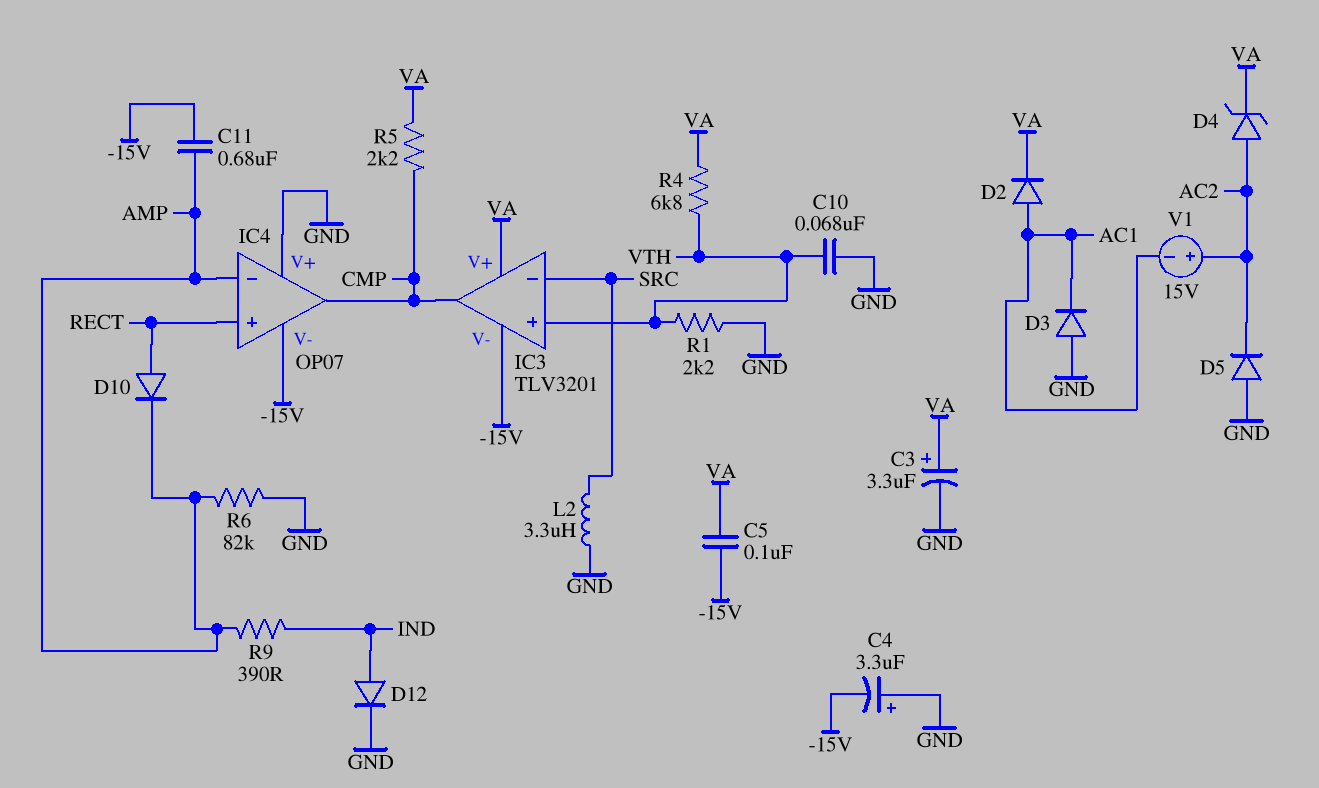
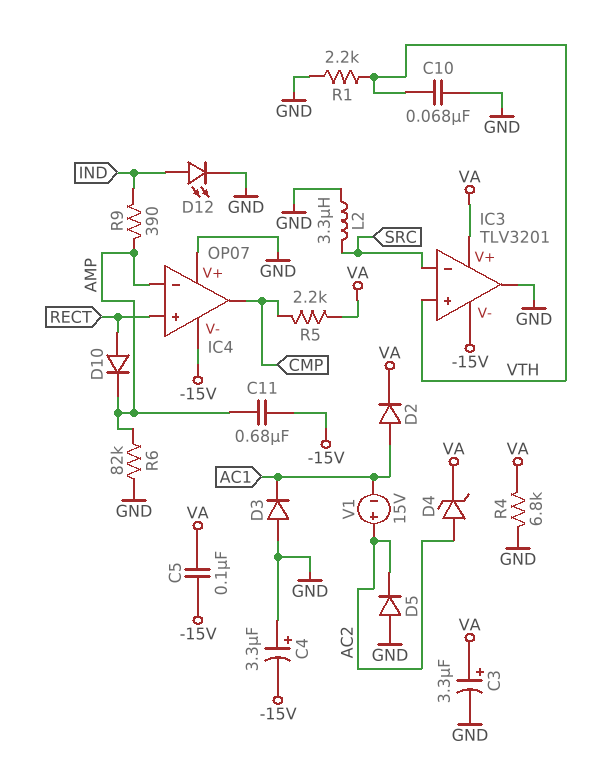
D12: diode (A IND, K GND) -> LED (A IND, K GND)
IC3 pin out: CMP -> GND
R4: 6.8k (VA, VTH) -> 6.8k (GND, VA)

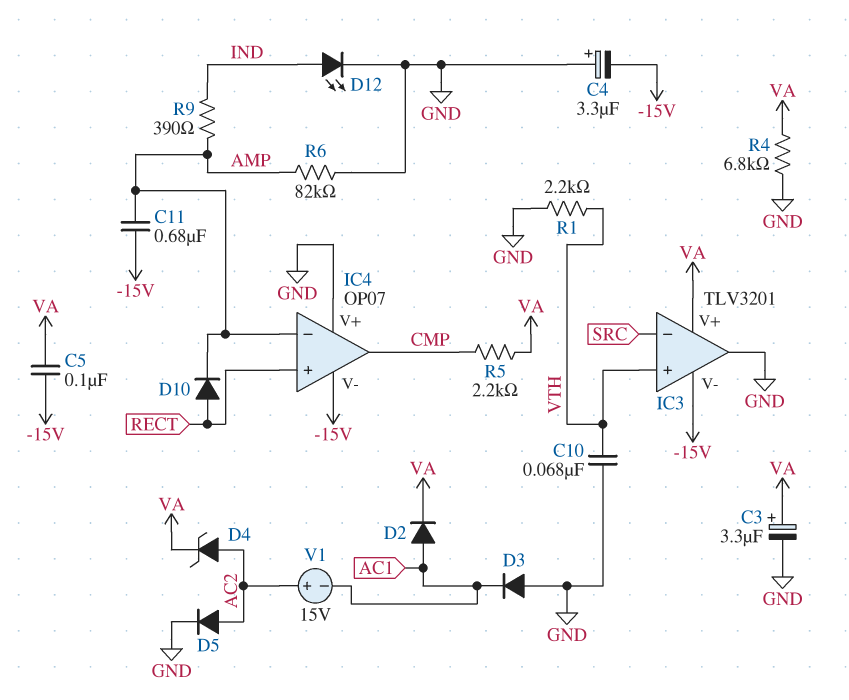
D5: diode (A GND, K AC2) -> diode (A AC2, K GND)
L2: 3.3uH (GND, SRC) -> none

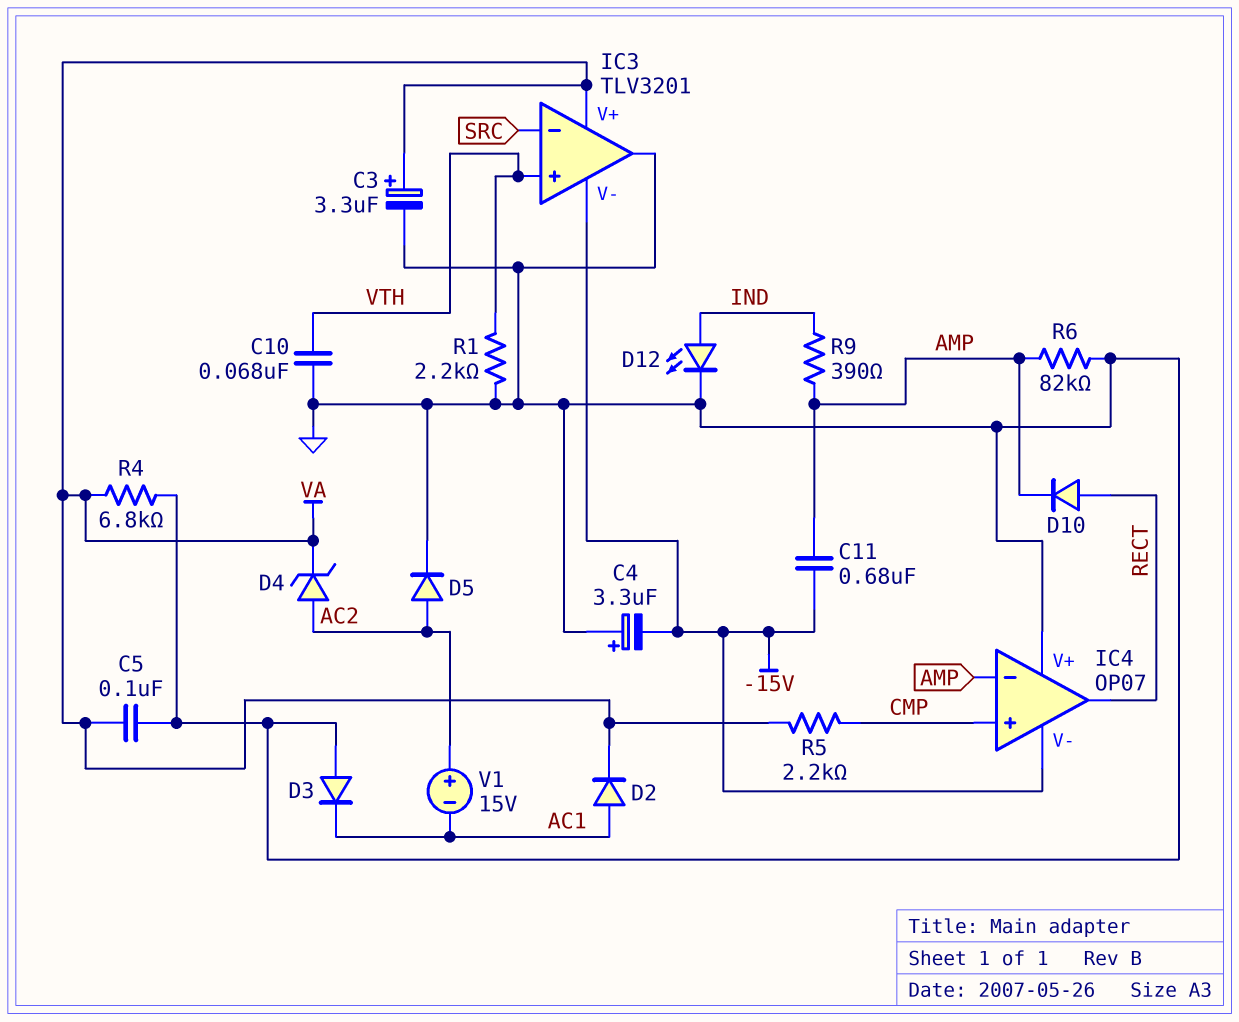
C5: 100nF (-15V, VA) -> 100nF (GND, VA)
IC4 pin in+: RECT -> CMP
IC4 pin out: CMP -> RECT

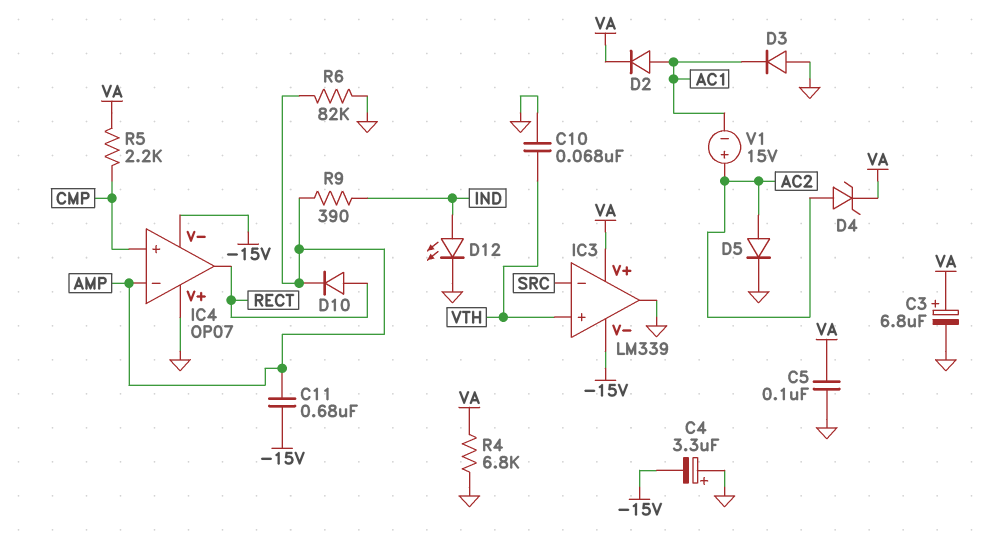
C3: 3.3uF (plus VA, minus GND) -> 6.8uF (plus VA, minus GND)
IC3: TLV3201 -> LM339
R1: 2.2k (GND, VTH) -> none

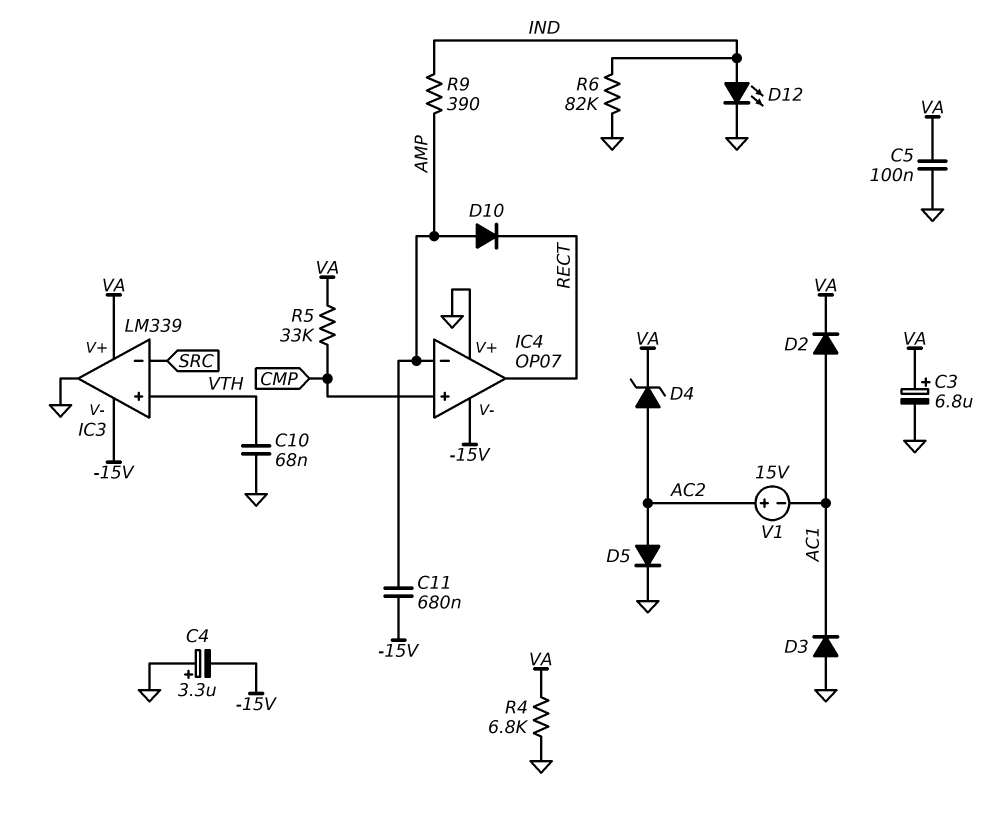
D10: diode (A RECT, K AMP) -> diode (A AMP, K RECT)
R5: 2.2k (CMP, VA) -> 33k (CMP, VA)
R6: 82k (AMP, GND) -> 82k (GND, IND)

